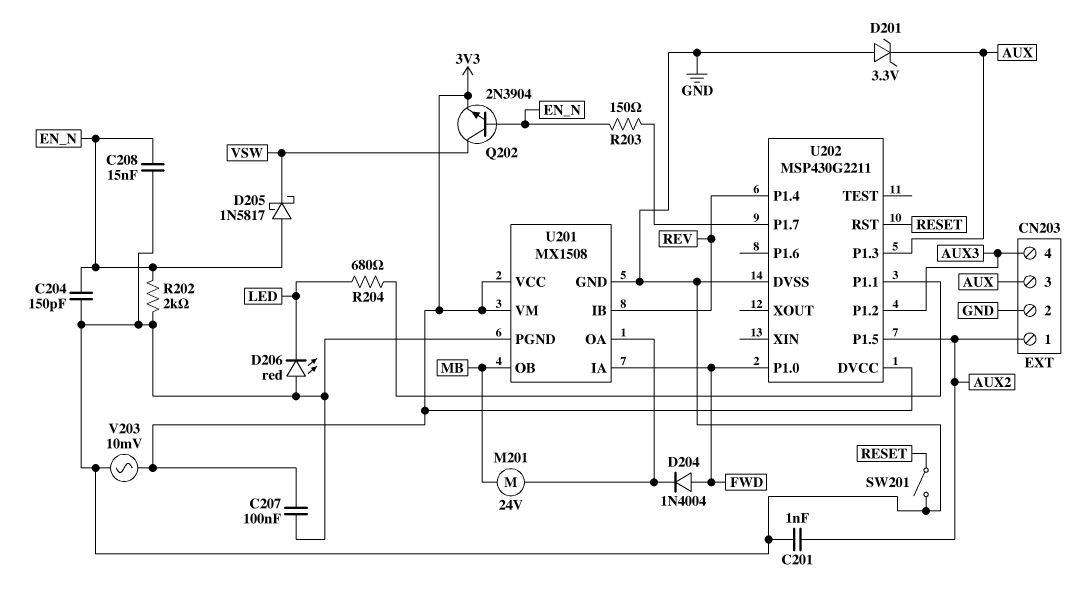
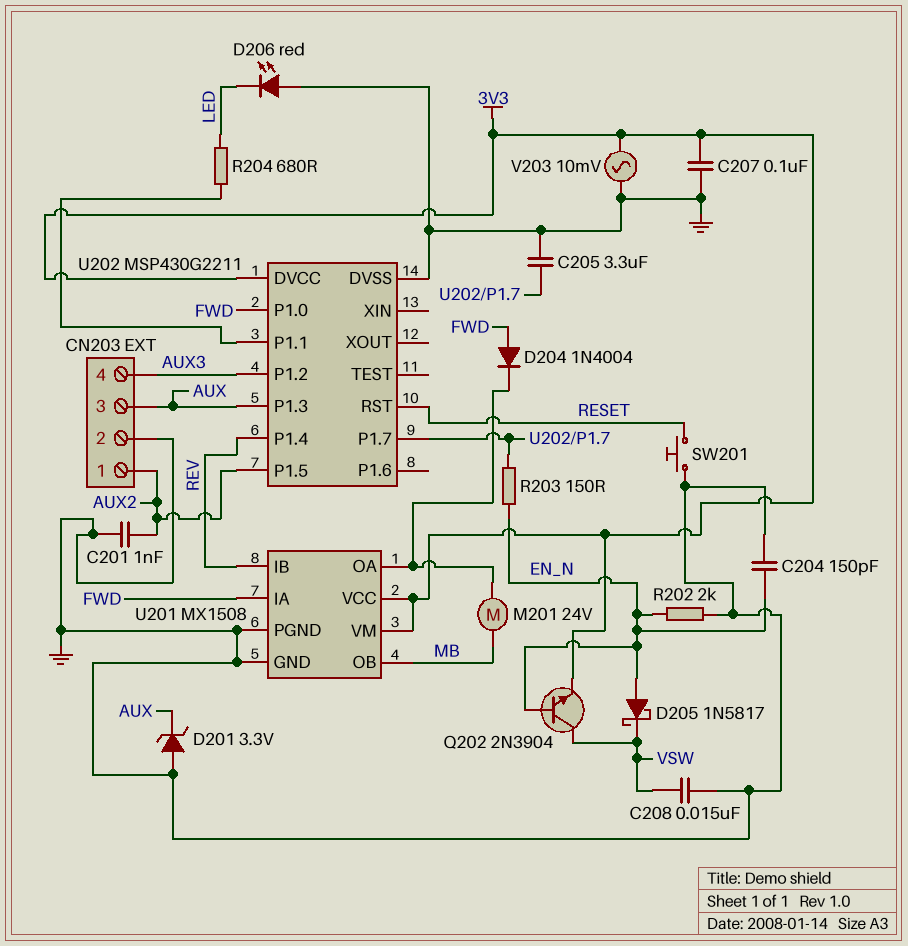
C205: none -> 3.3uF (GND, U202/P1.7)
C208: 15nF (EN_N, GND) -> 15nF (GND, VSW)
SW201: switch (GND, RESET) -> button (GND, RESET)

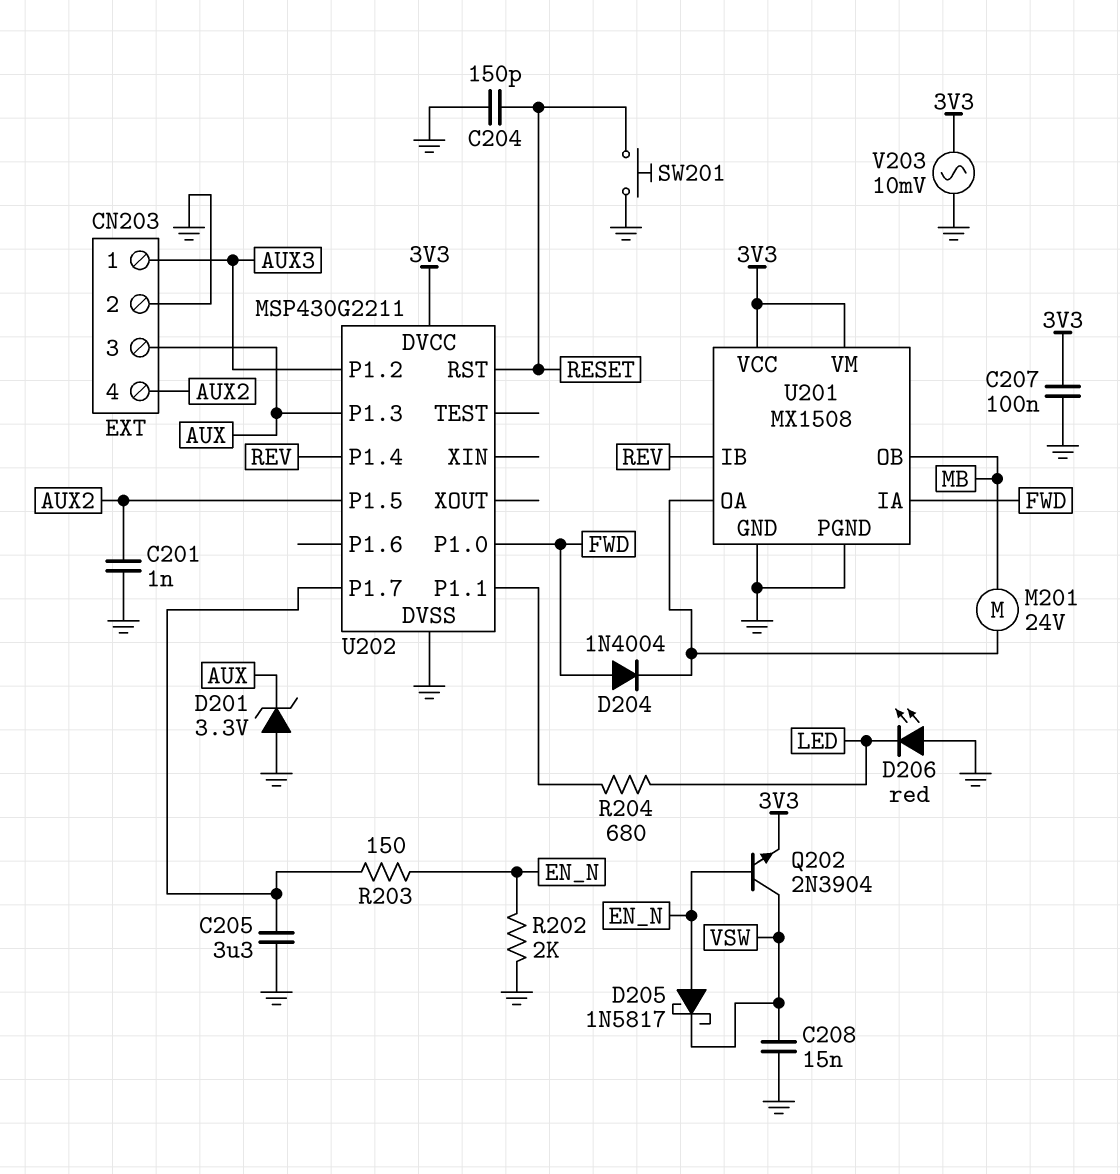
C204: 150pF (EN_N, GND) -> 150pF (GND, RESET)
CN203 pin 1: AUX2 -> AUX3
CN203 pin 4: AUX3 -> AUX2

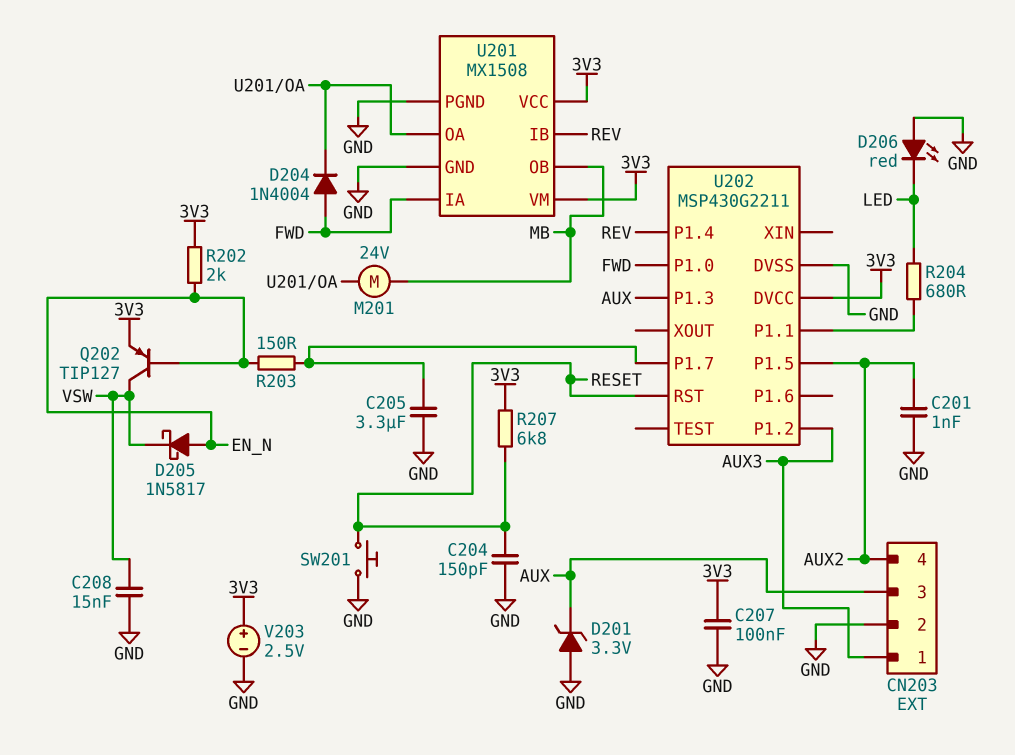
Q202: NPN 2N3904 (B EN_N, C VSW, E 3V3) -> PNP TIP127 (B EN_N, C VSW, E 3V3)
R202: 2k (EN_N, GND) -> 2k (3V3, EN_N)
R207: none -> 6.8k (3V3, RESET)
V203: AC 10mV (3V3, GND) -> 2.5V (plus 3V3, minus GND)

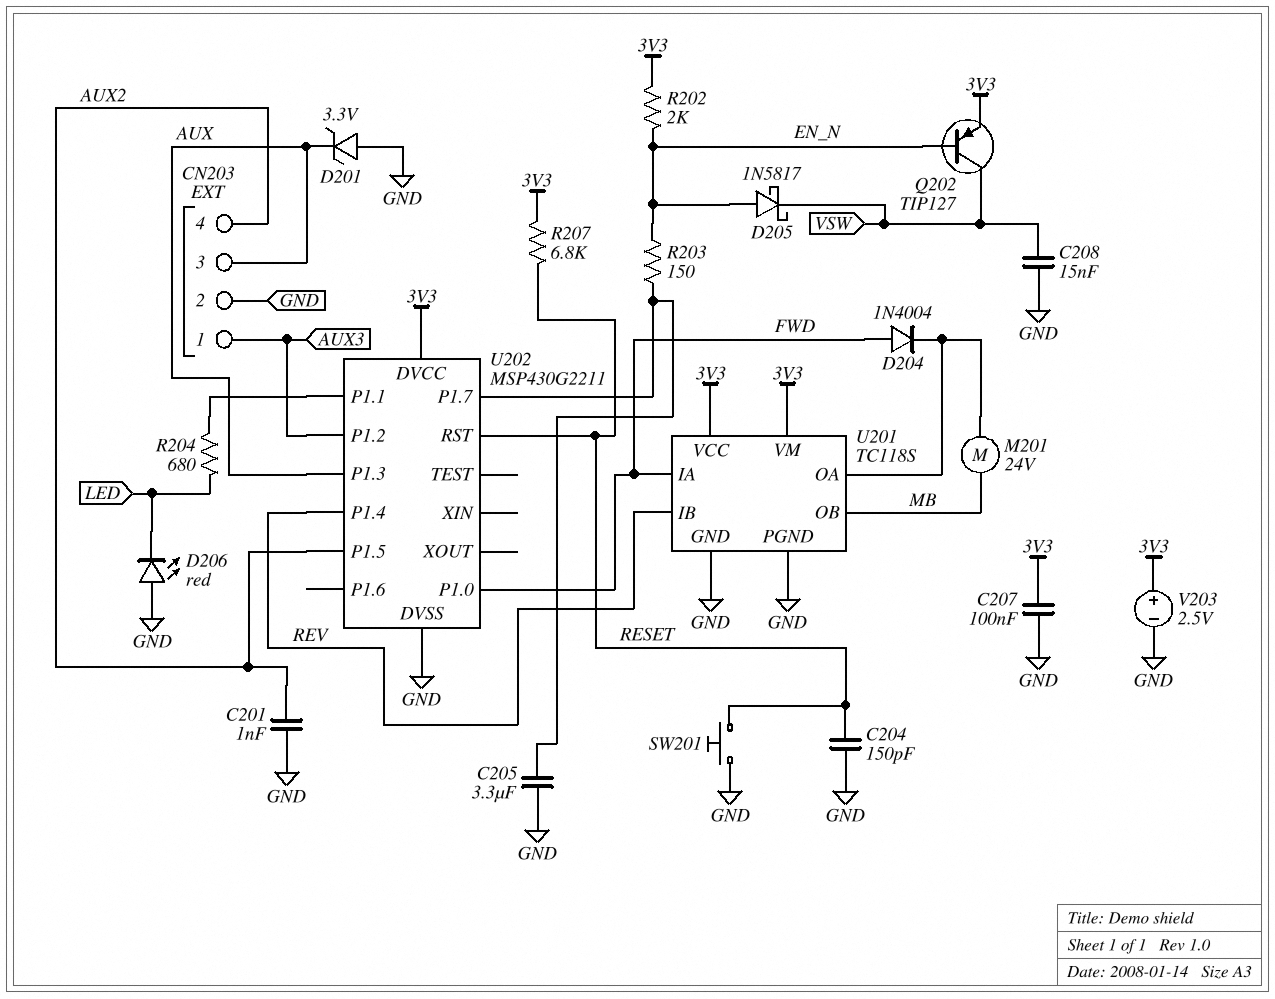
U201: MX1508 -> TC118S

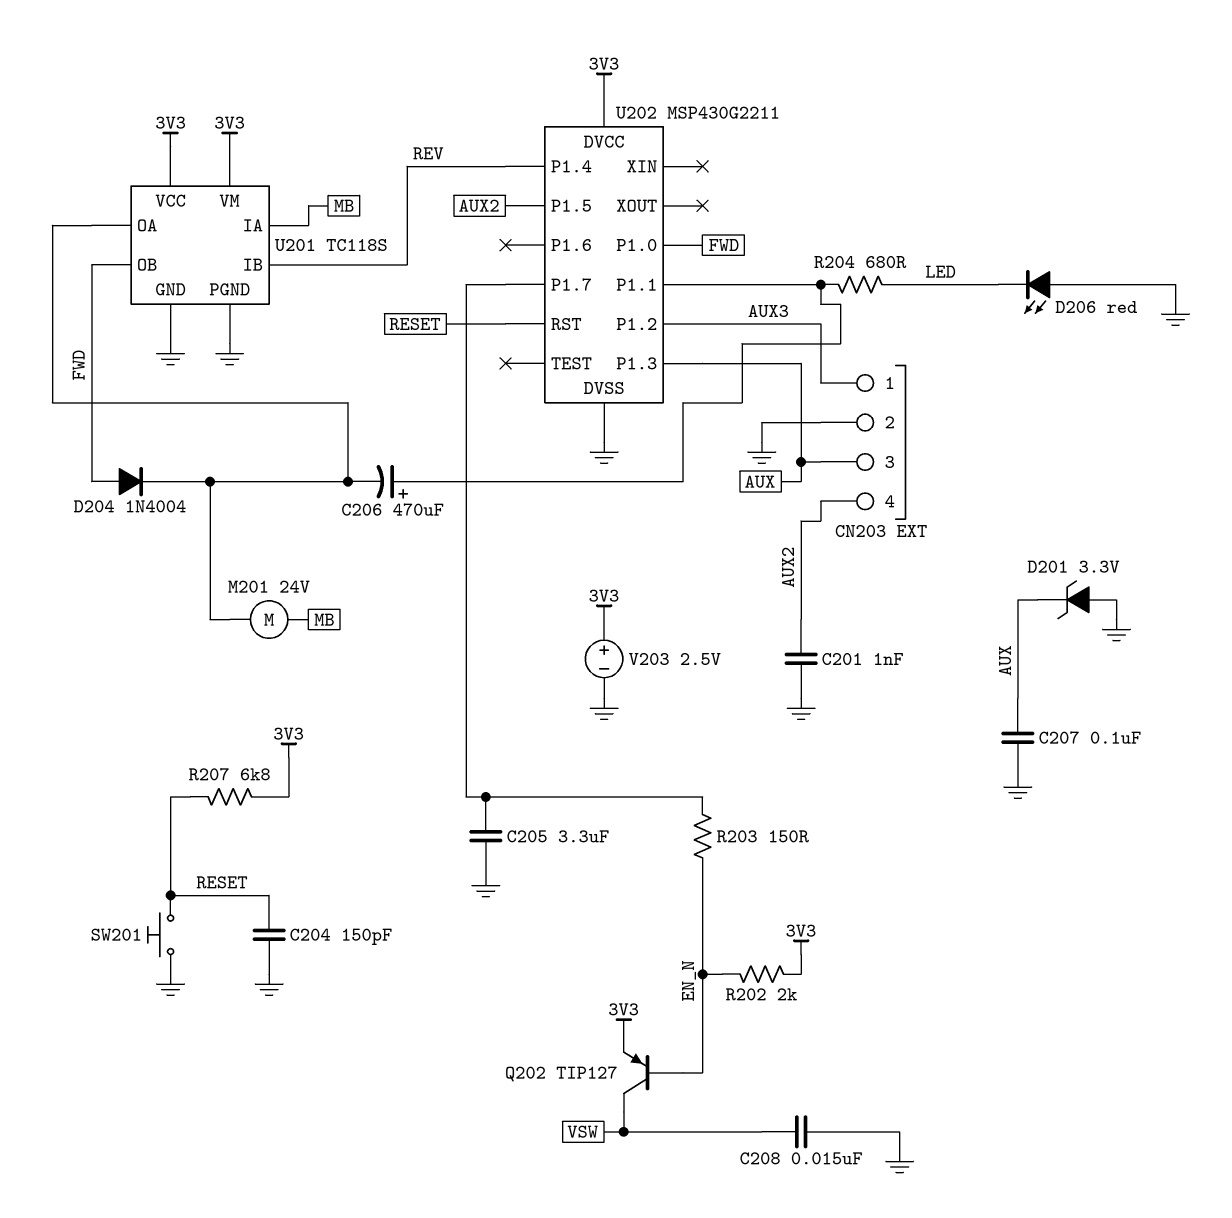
C206: none -> 470uF (plus U202/P1.1, minus U201/OA)
C207: 100nF (3V3, GND) -> 100nF (AUX, GND)
D205: schottky 1N5817 (A EN_N, K VSW) -> none
U201 pin IA: FWD -> MB
U201 pin OB: MB -> FWD

